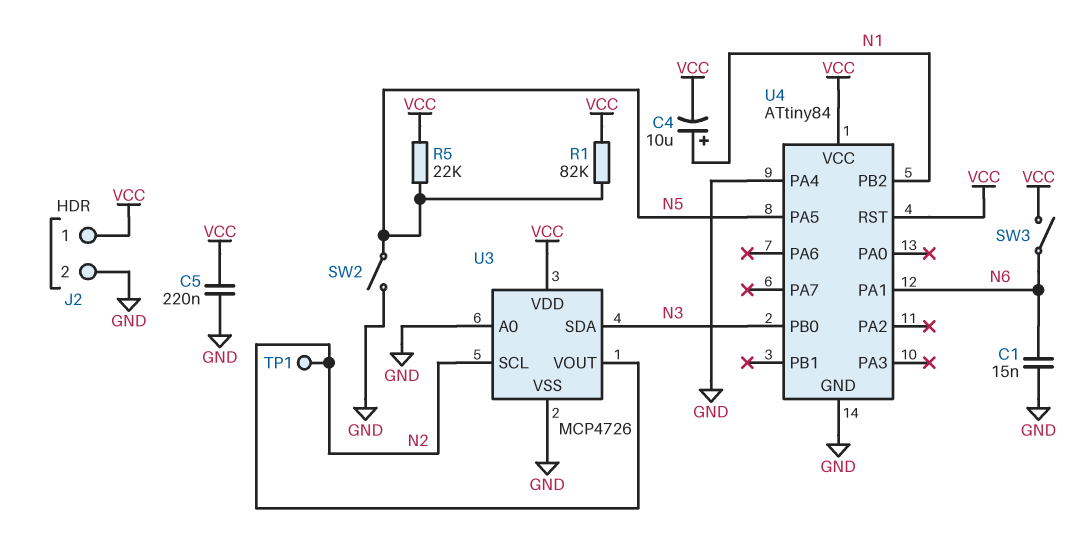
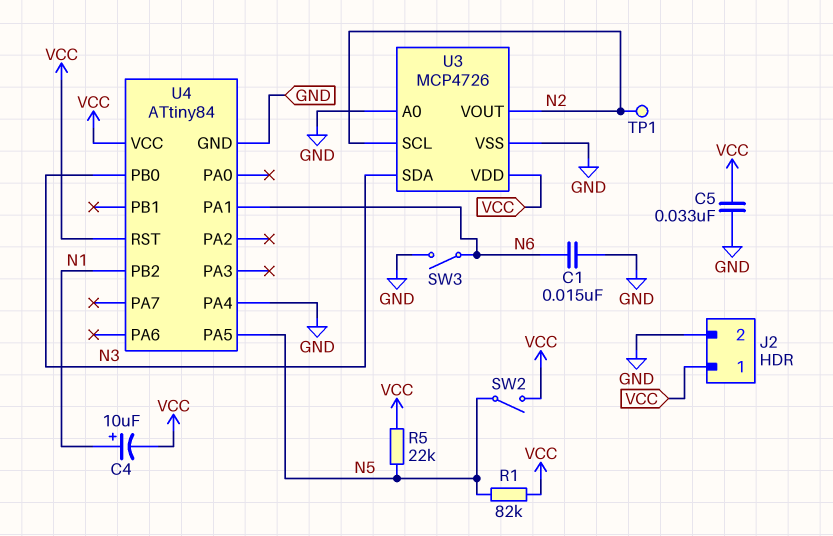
C5: 220nF (GND, VCC) -> 33nF (GND, VCC)
SW2: switch (GND, N5) -> switch (N5, VCC)
SW3: switch (N6, VCC) -> switch (GND, N6)

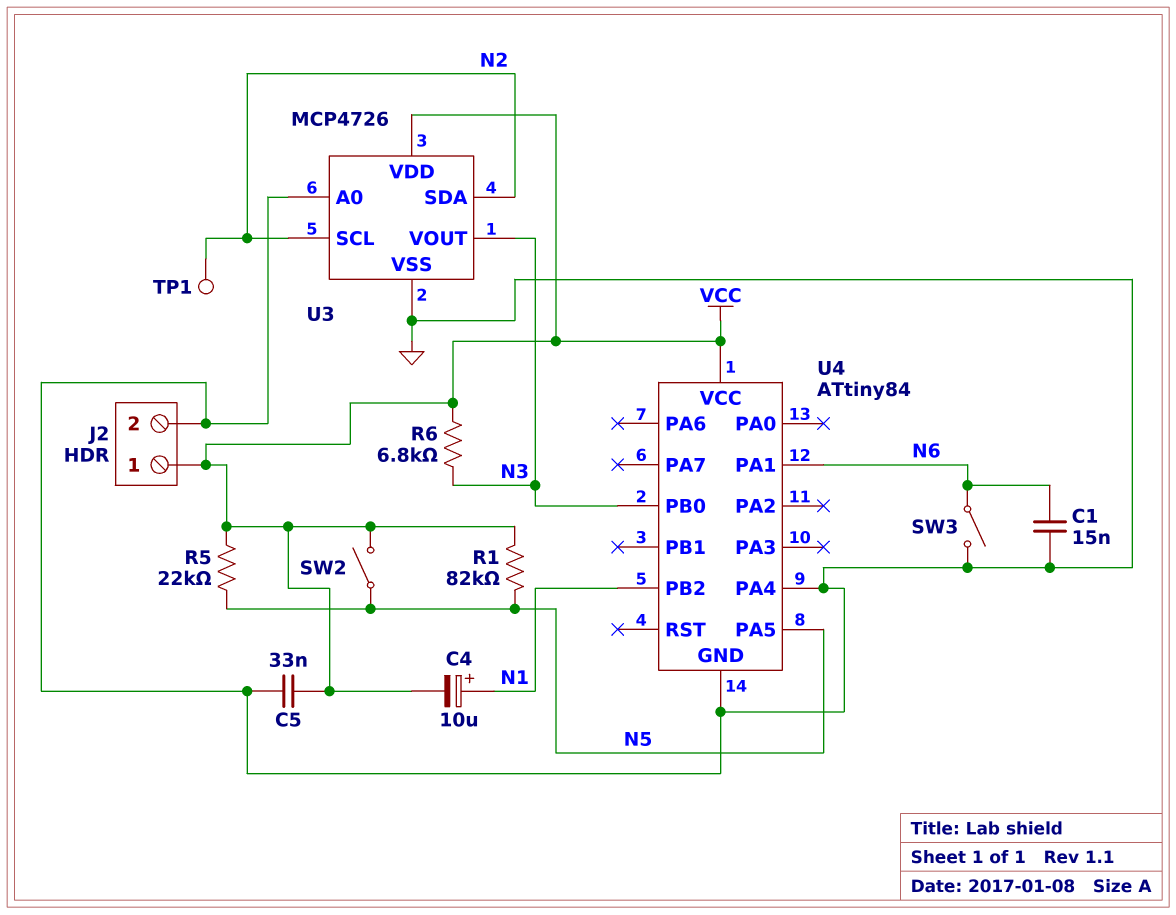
R6: none -> 6.8k (N3, VCC)
U3 pin SDA: N3 -> N2
U3 pin VOUT: N2 -> N3
U4 pin RST: VCC -> none

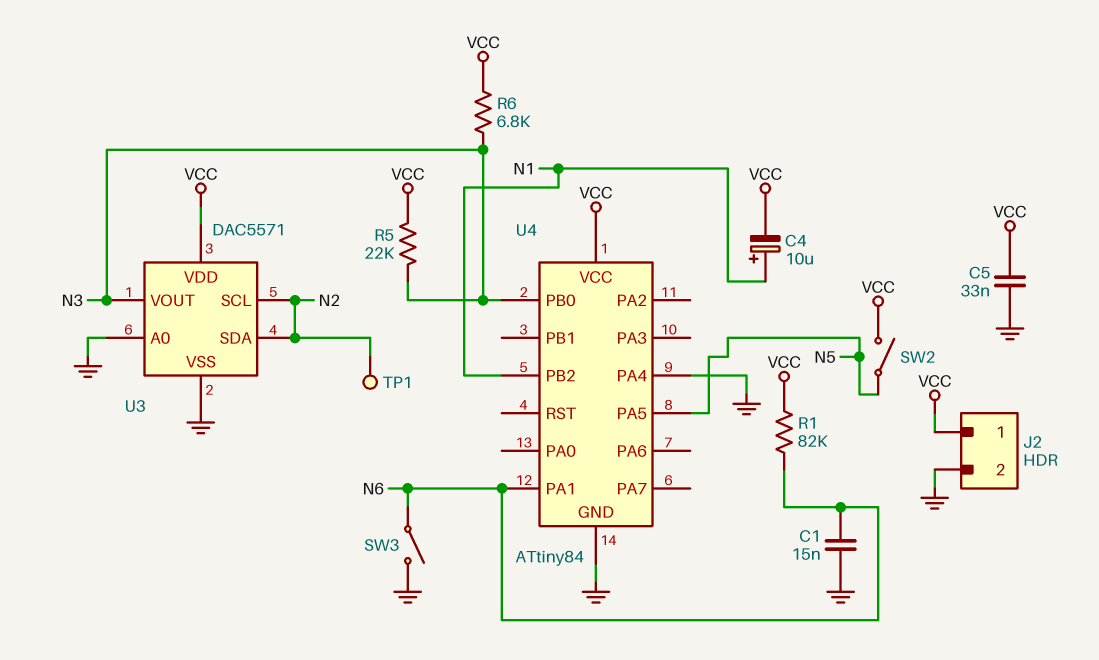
R1: 82k (N5, VCC) -> 82k (N6, VCC)
R5: 22k (N5, VCC) -> 22k (N3, VCC)
U3: MCP4726 -> DAC5571

